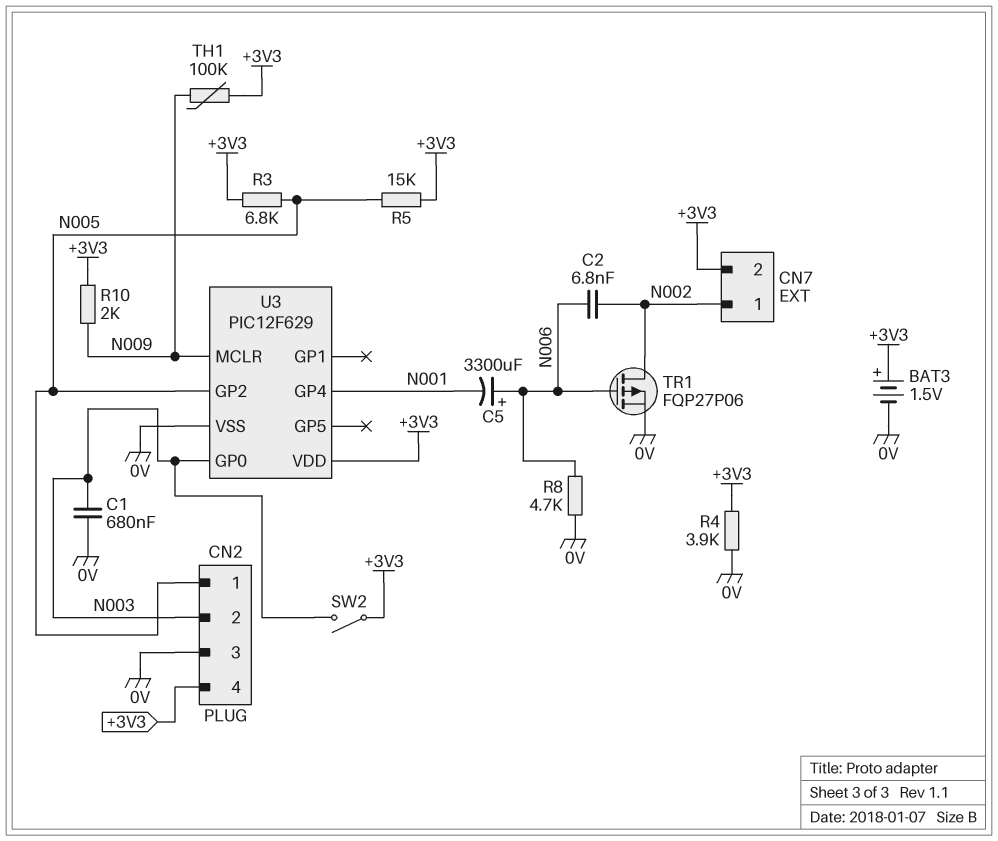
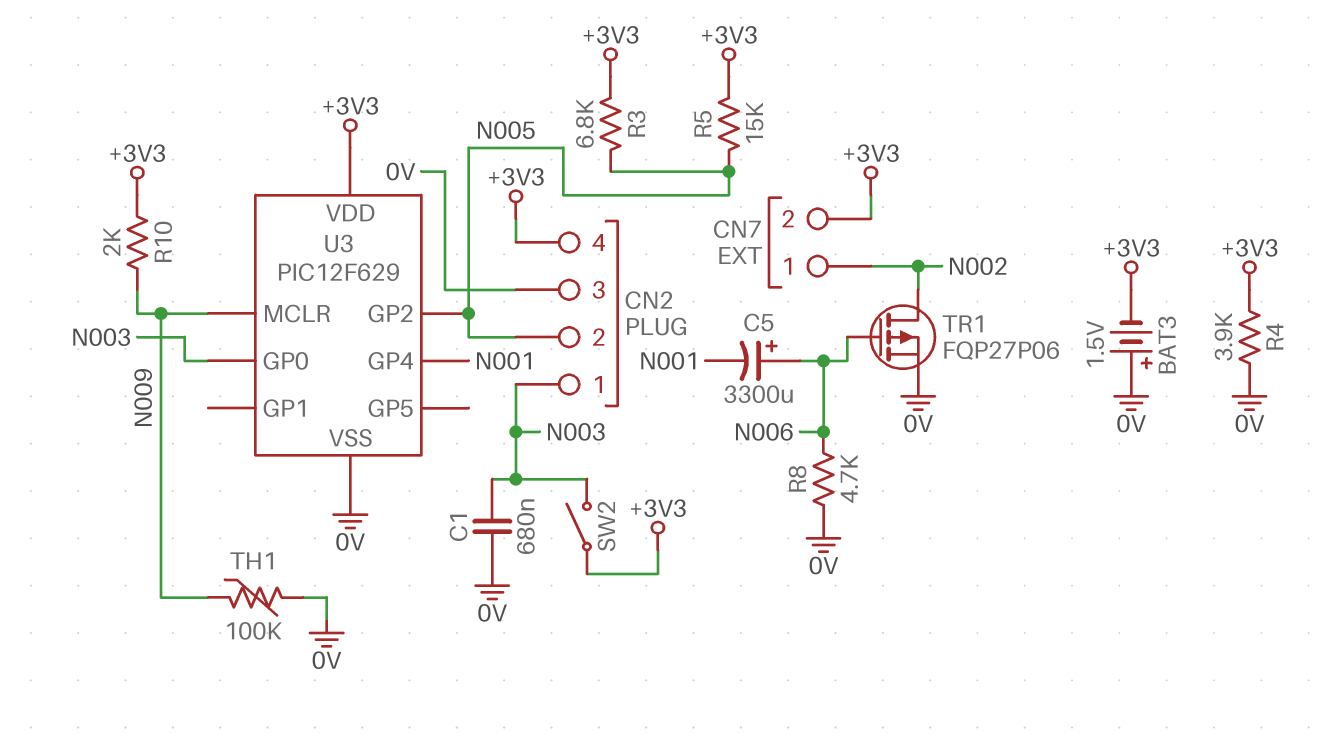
BAT3: 1.5V (plus +3V3, minus 0V) -> 1.5V (plus 0V, minus +3V3)
C2: 6.8nF (N002, N006) -> none
CN2 pin 1: N005 -> N003
CN2 pin 2: N003 -> N005
TH1: 100k (+3V3, N009) -> 100k (0V, N009)

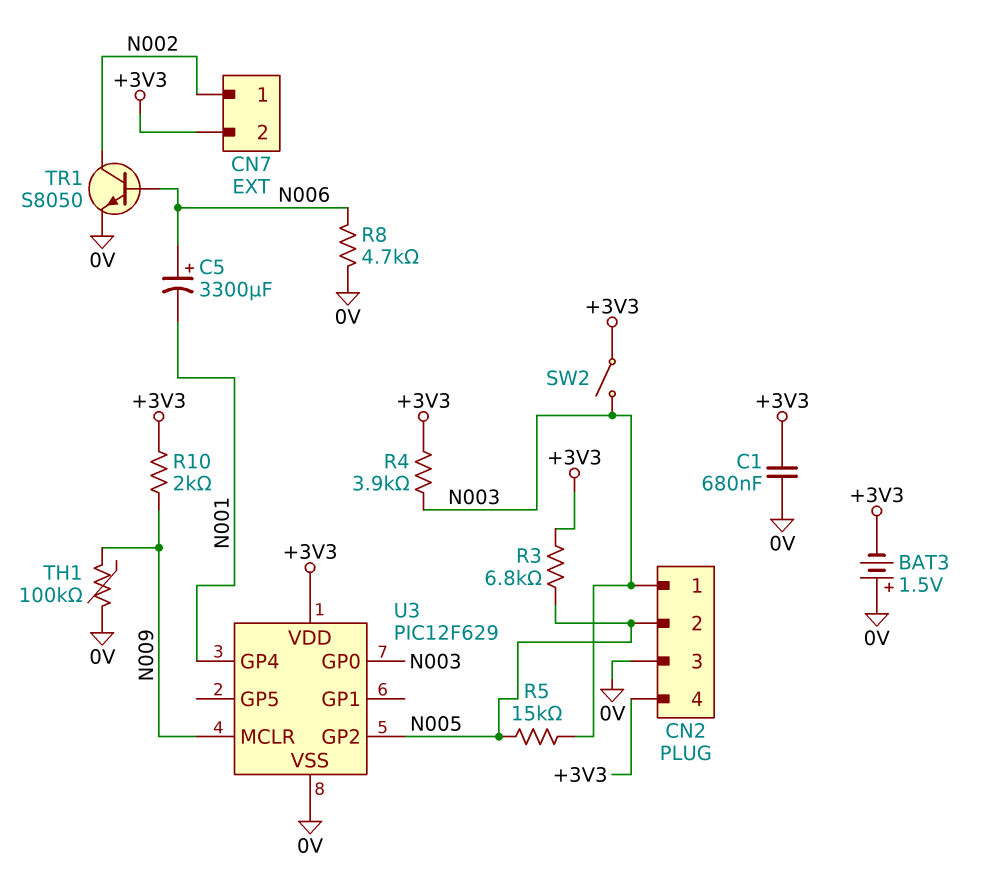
C1: 680nF (0V, N003) -> 680nF (+3V3, 0V)
R4: 3.9k (+3V3, 0V) -> 3.9k (+3V3, N003)
R5: 15k (+3V3, N005) -> 15k (N003, N005)
TR1: PMOS FQP27P06 (G N006, D N002, S 0V) -> NPN S8050 (B N006, C N002, E 0V)

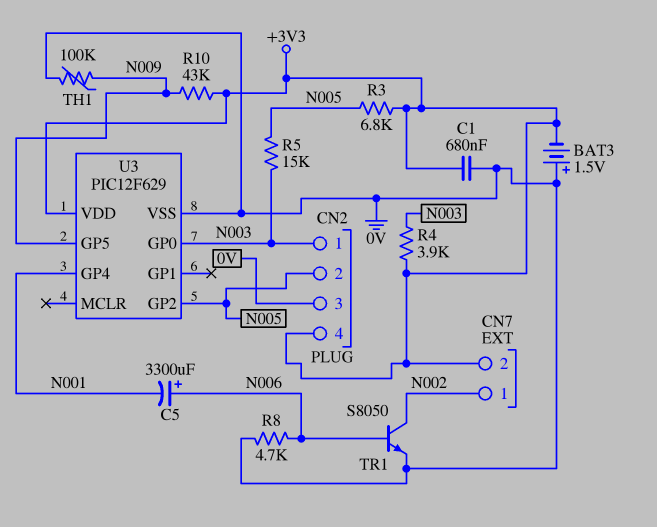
R10: 2k (+3V3, N009) -> 43k (+3V3, N009)
SW2: switch (+3V3, N003) -> none
U3 pin GP5: none -> N009
U3 pin MCLR: N009 -> none

